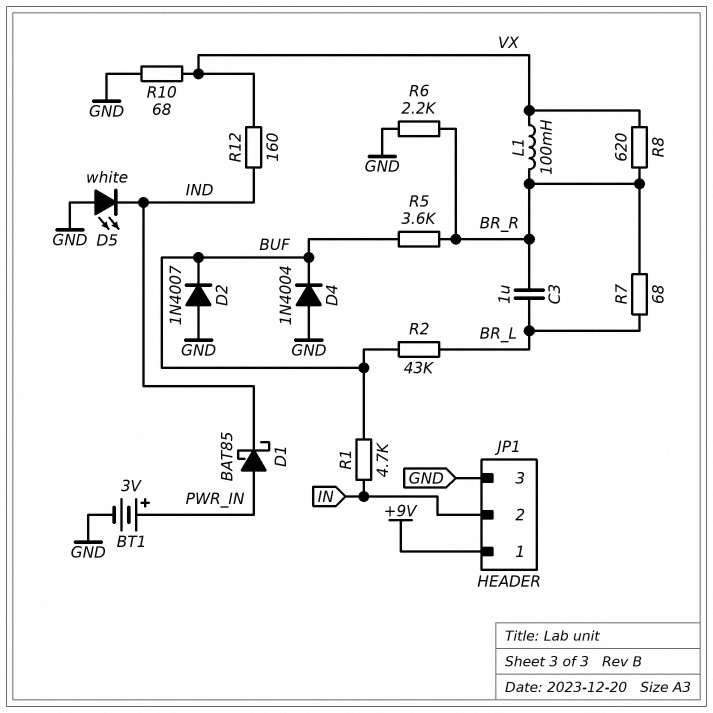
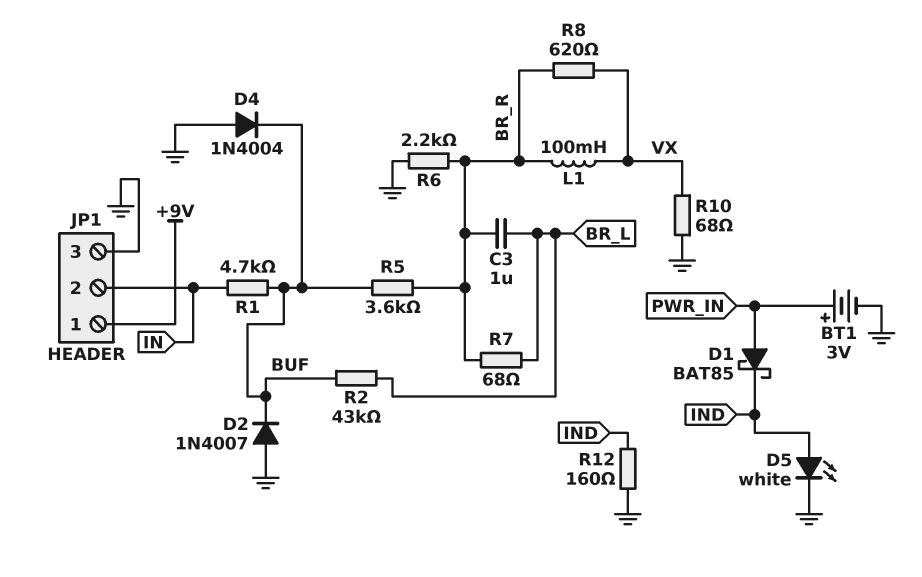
D5: LED white (A GND, K IND) -> LED white (A IND, K GND)
R12: 160 (IND, VX) -> 160 (GND, IND)

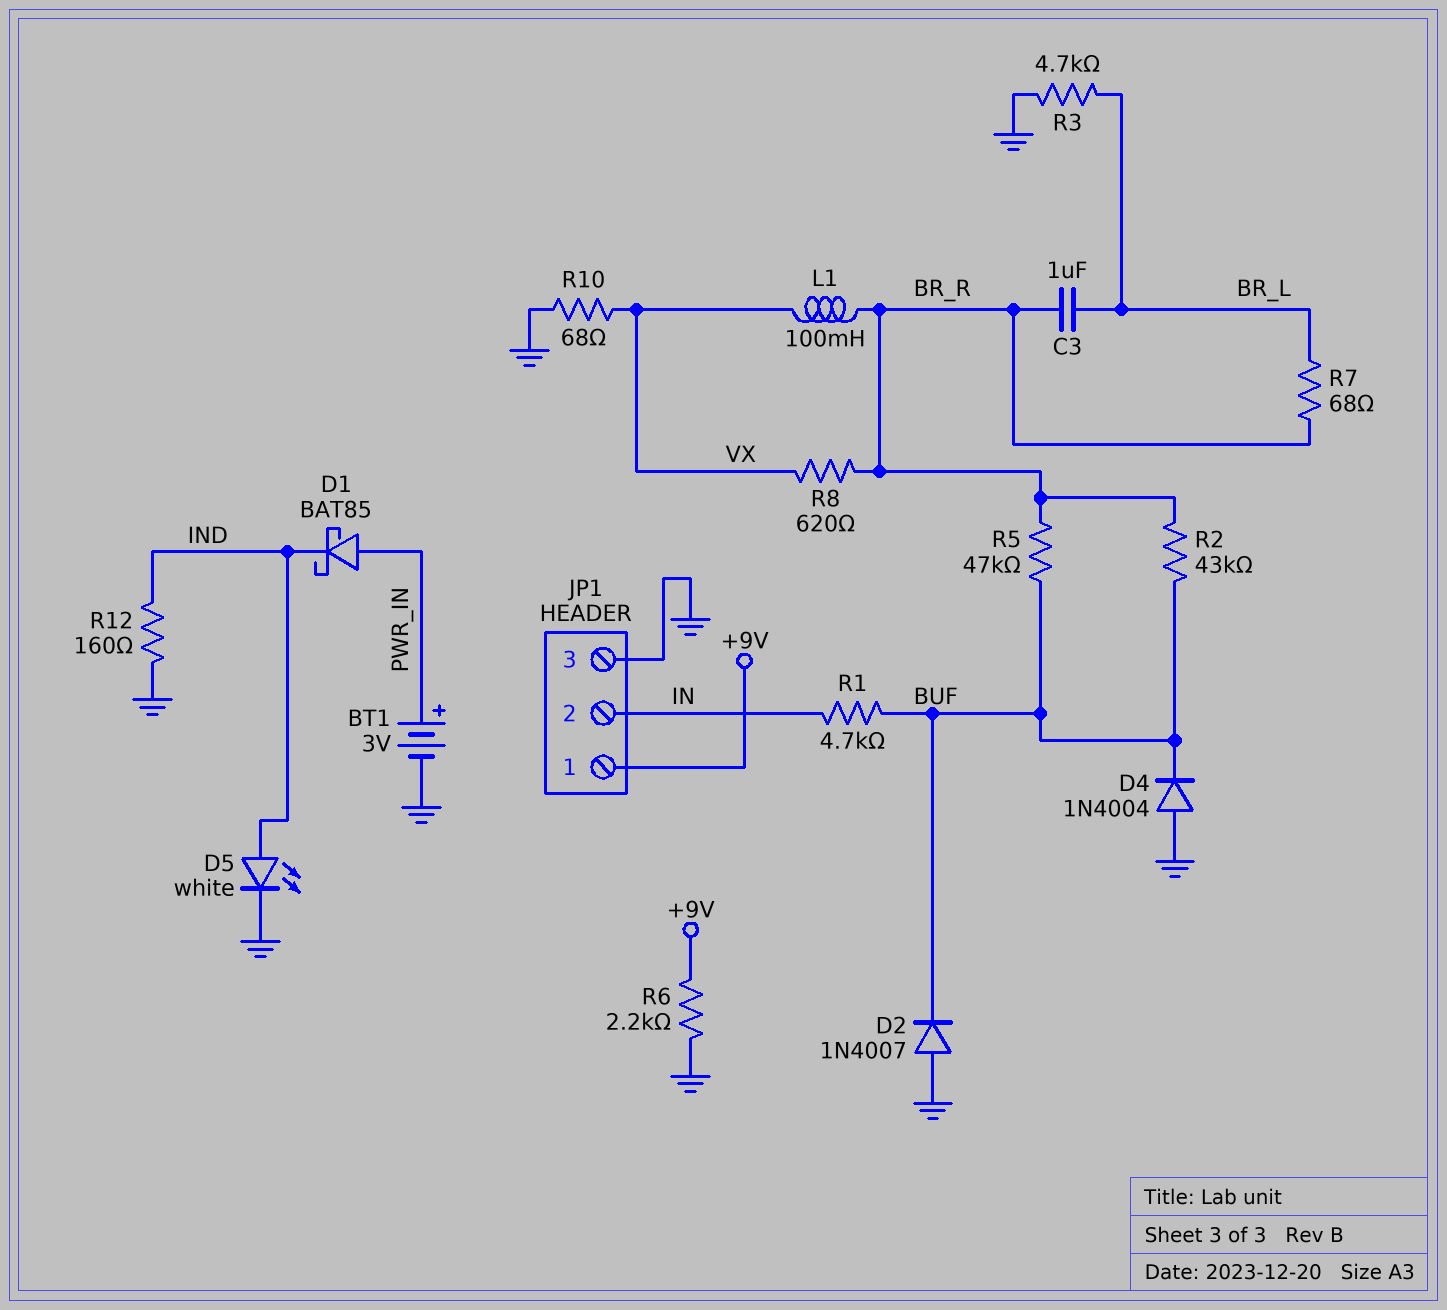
R2: 43k (BR_L, BUF) -> 43k (BR_R, BUF)
R3: none -> 4.7k (BR_L, GND)
R5: 3.6k (BR_R, BUF) -> 47k (BR_R, BUF)
R6: 2.2k (BR_R, GND) -> 2.2k (+9V, GND)

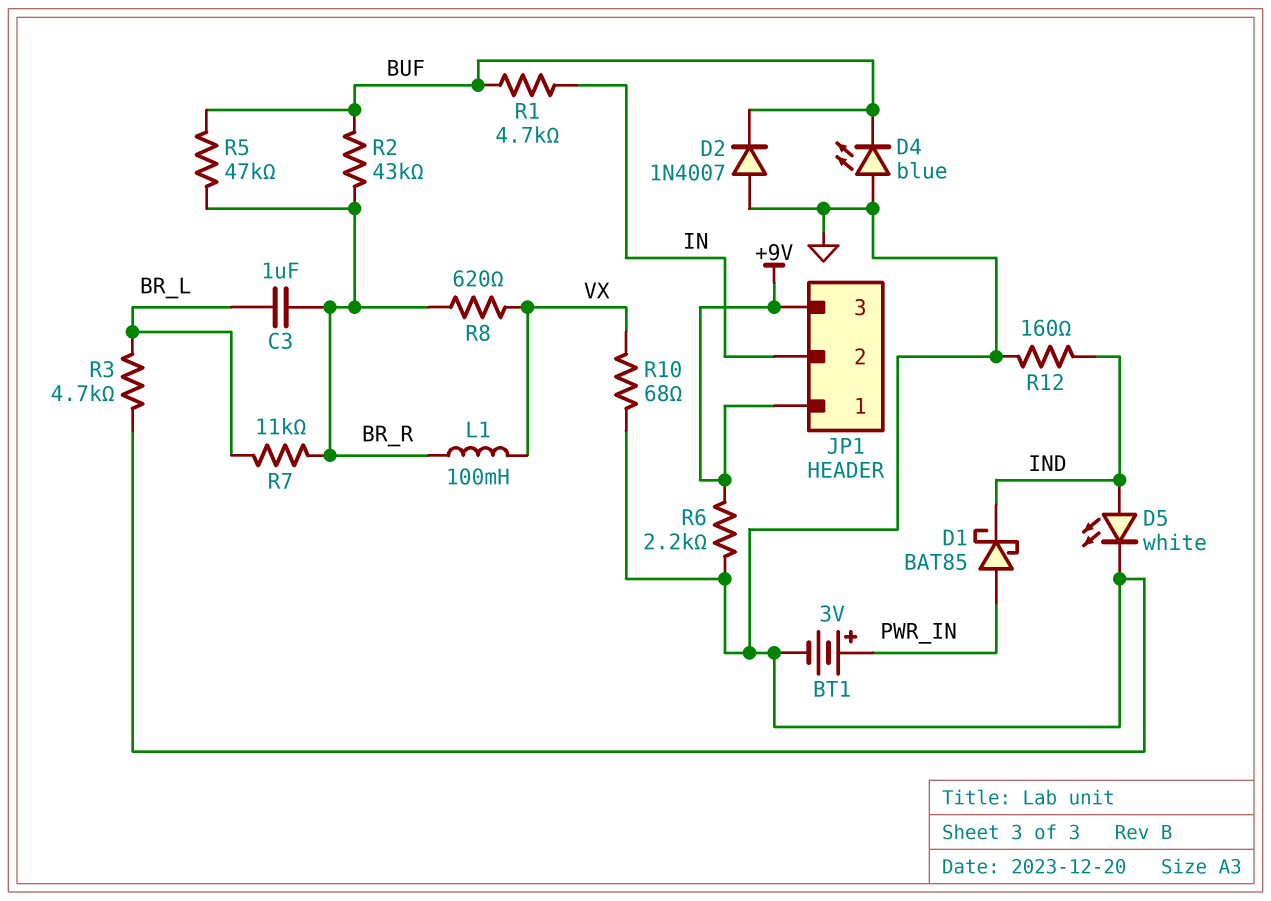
D4: diode 1N4004 (A GND, K BUF) -> LED blue (A GND, K BUF)
JP1 pin 3: GND -> +9V
R7: 68 (BR_L, BR_R) -> 11k (BR_L, BR_R)

